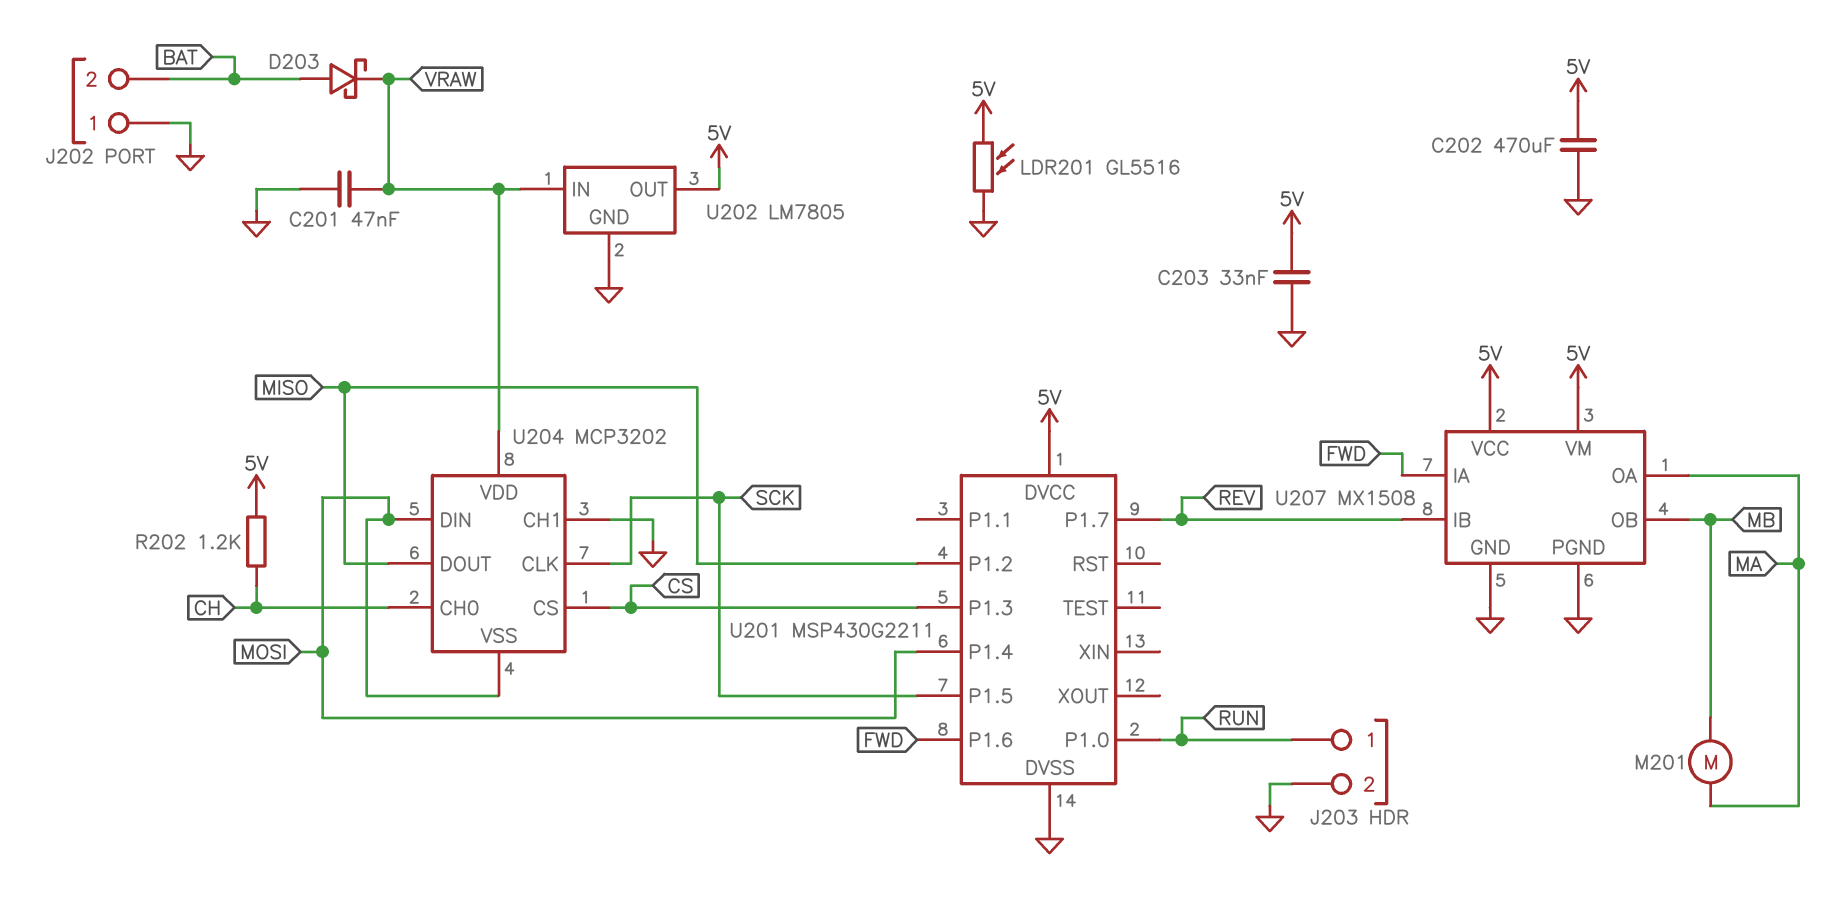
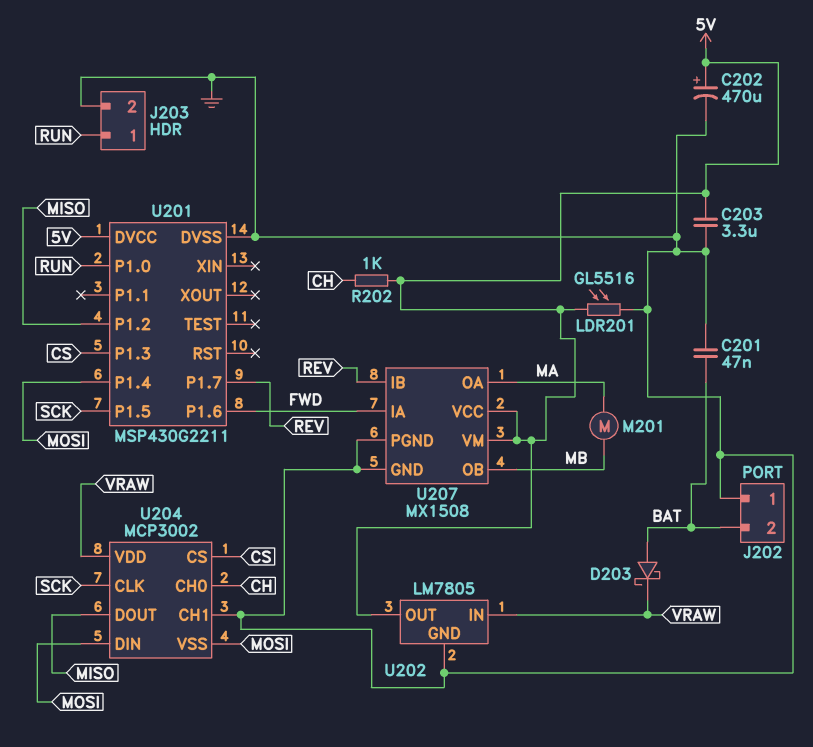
C201: 47nF (GND, VRAW) -> 47nF (BAT, GND)
C202: 470uF (5V, GND) -> 470uF (plus 5V, minus GND)
C203: 33nF (5V, GND) -> 3.3uF (5V, GND)
R202: 1.2k (5V, CH) -> 1k (5V, CH)
U204: MCP3202 -> MCP3002

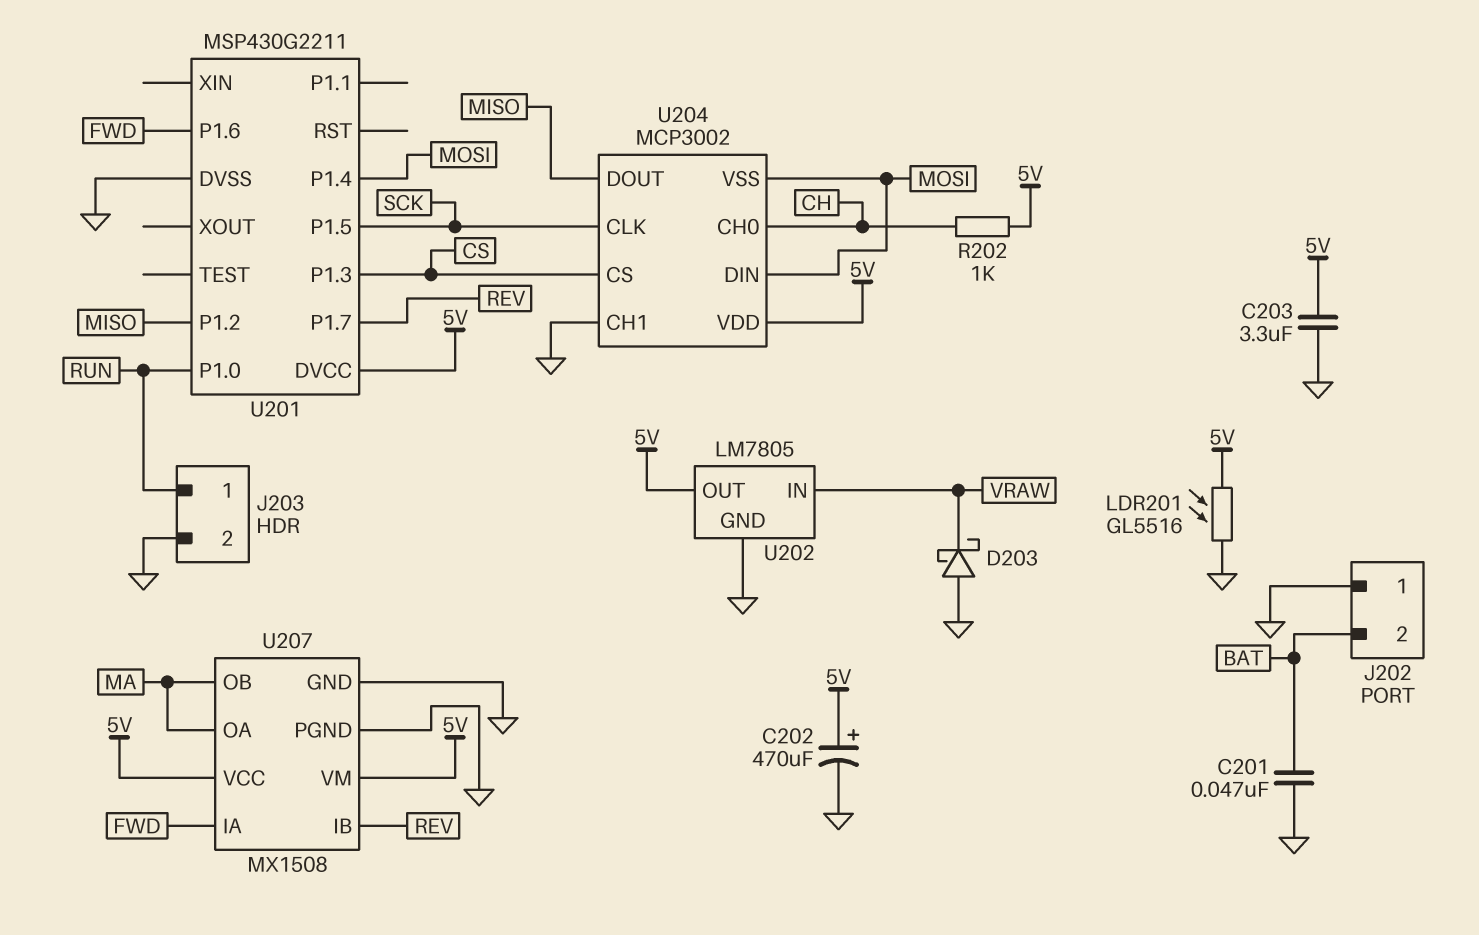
D203: schottky (A BAT, K VRAW) -> schottky (A GND, K VRAW)
M201: motor (MA, MB) -> none
U204 pin VDD: VRAW -> 5V
U207 pin OB: MB -> MA

